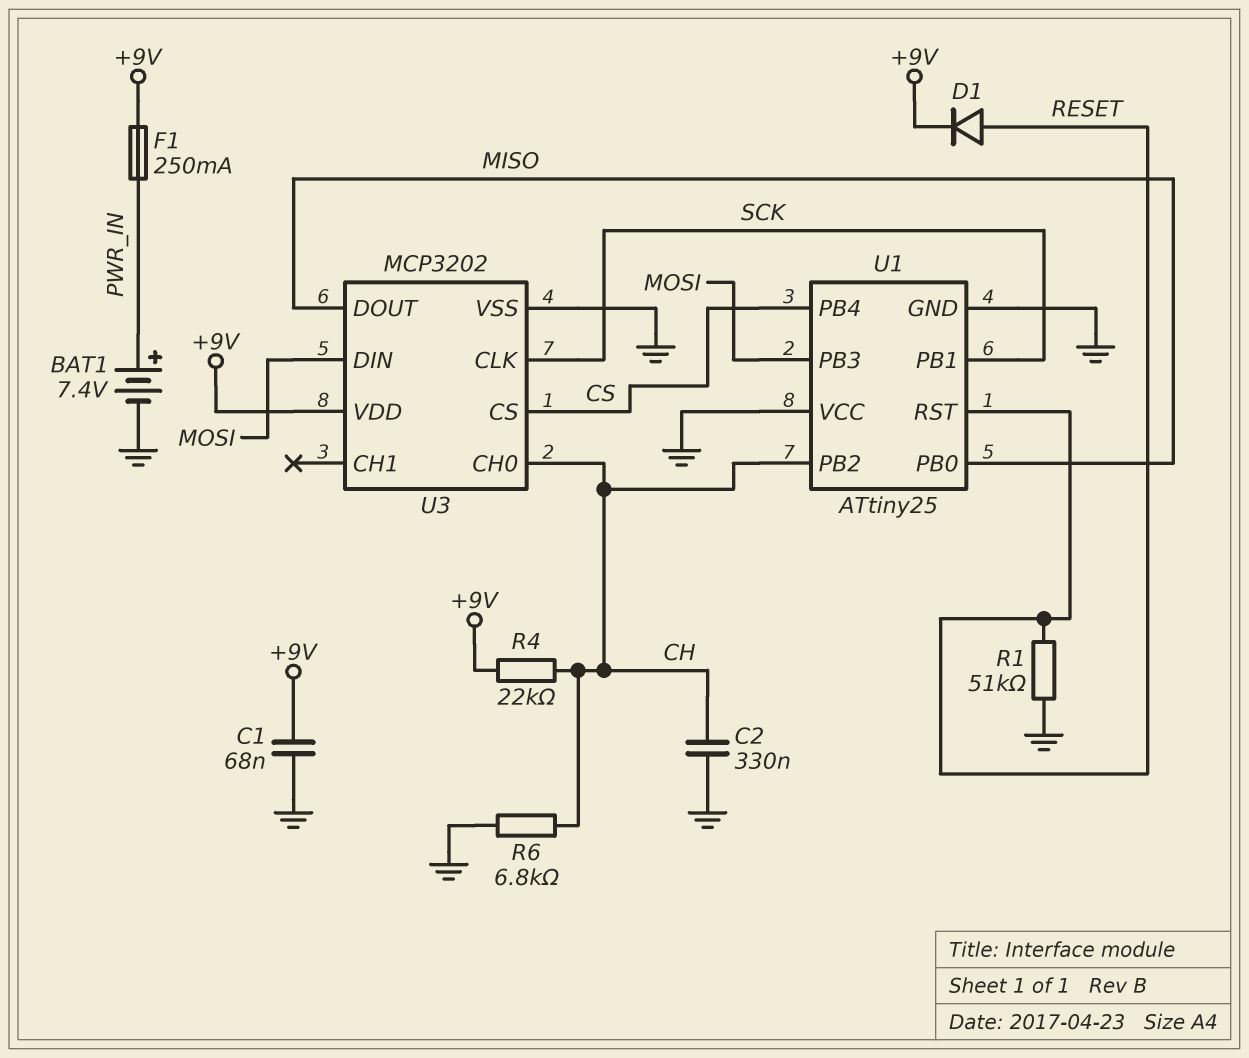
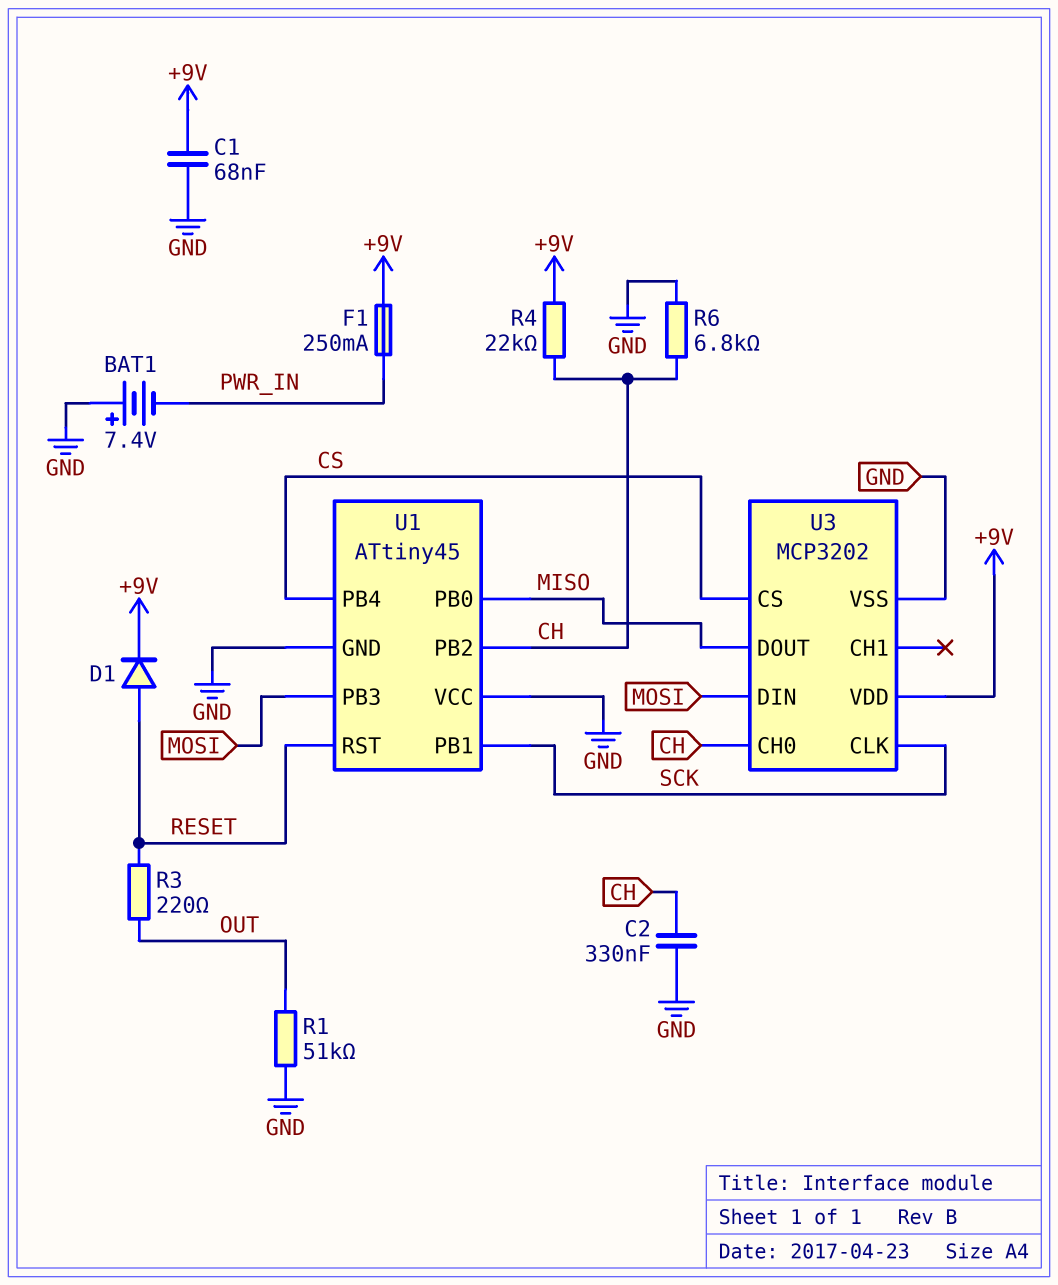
BAT1: 7.4V (plus PWR_IN, minus GND) -> 7.4V (plus GND, minus PWR_IN)
R1: 51k (GND, RESET) -> 51k (GND, OUT)
R3: none -> 220 (OUT, RESET)
U1: ATtiny25 -> ATtiny45

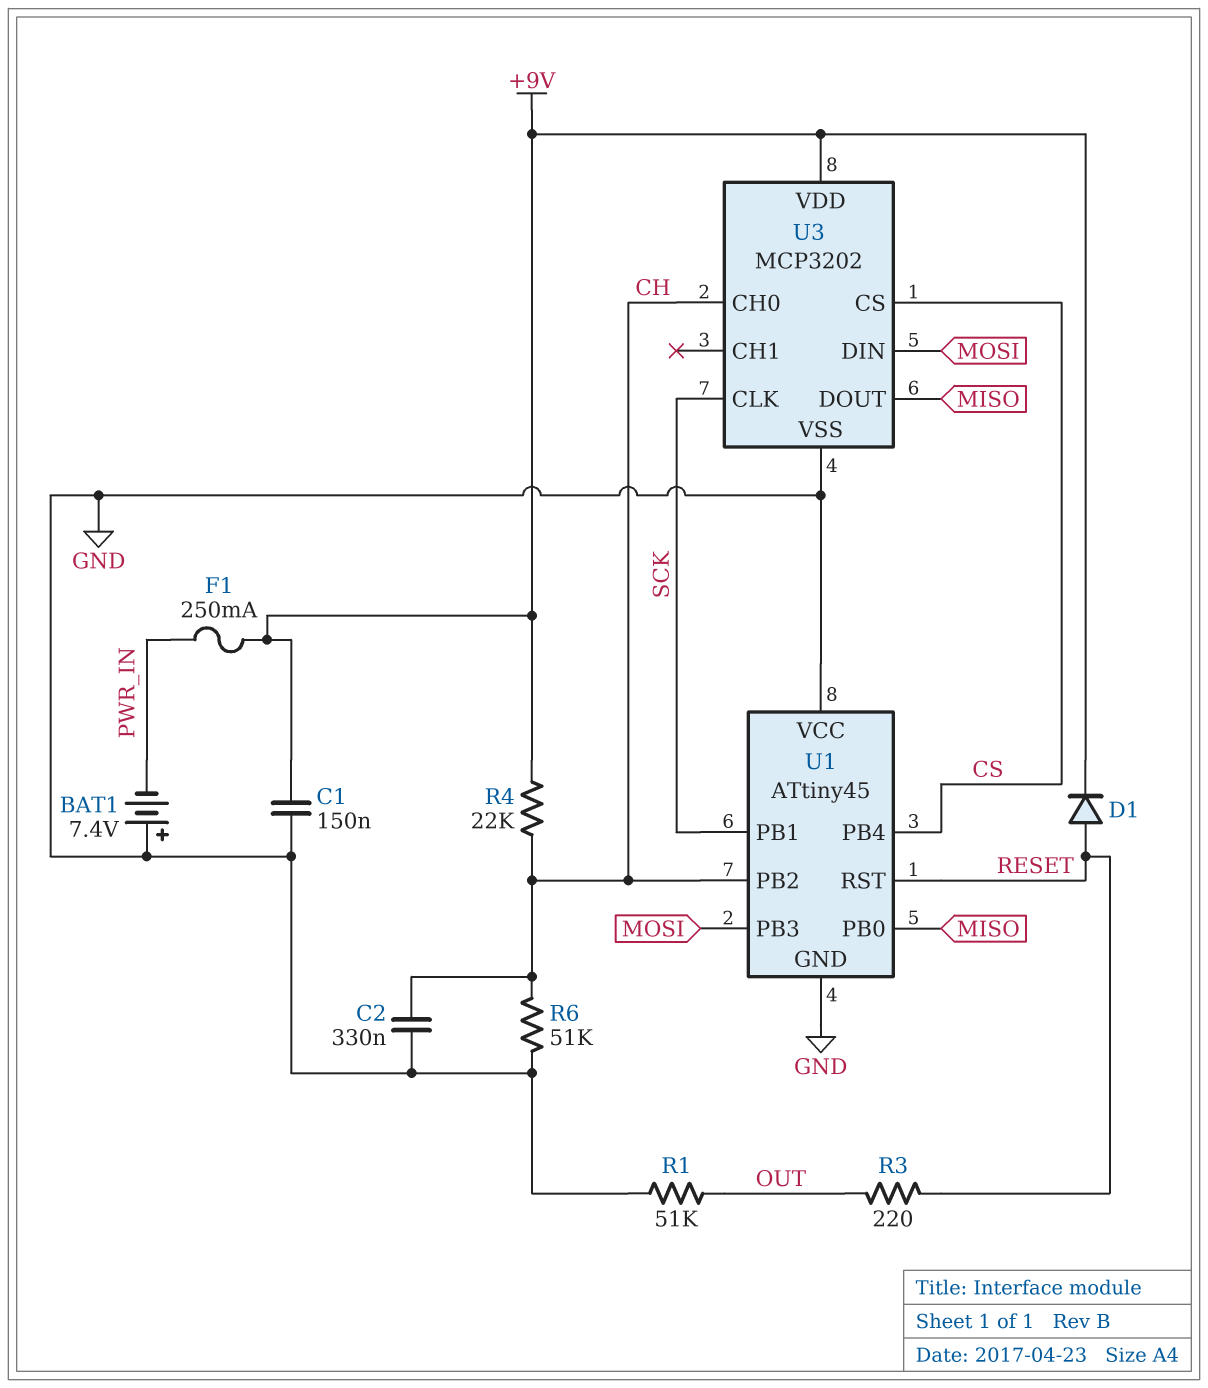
C1: 68nF (+9V, GND) -> 150nF (+9V, GND)
R6: 6.8k (CH, GND) -> 51k (CH, GND)

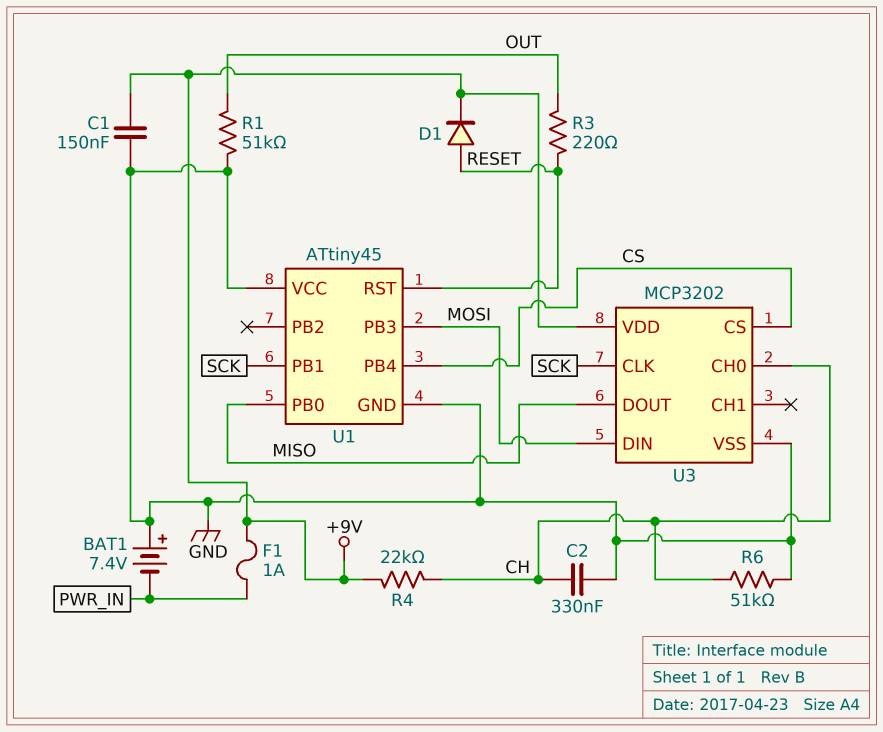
F1: 250mA (+9V, PWR_IN) -> 1A (+9V, PWR_IN)
U1 pin PB2: CH -> none

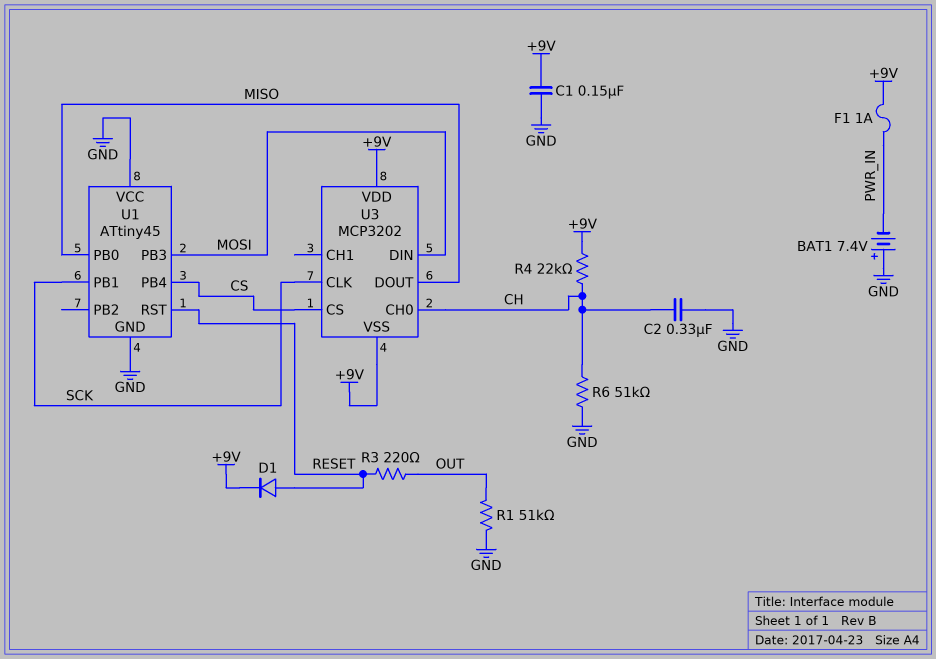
U3 pin VSS: GND -> +9V

